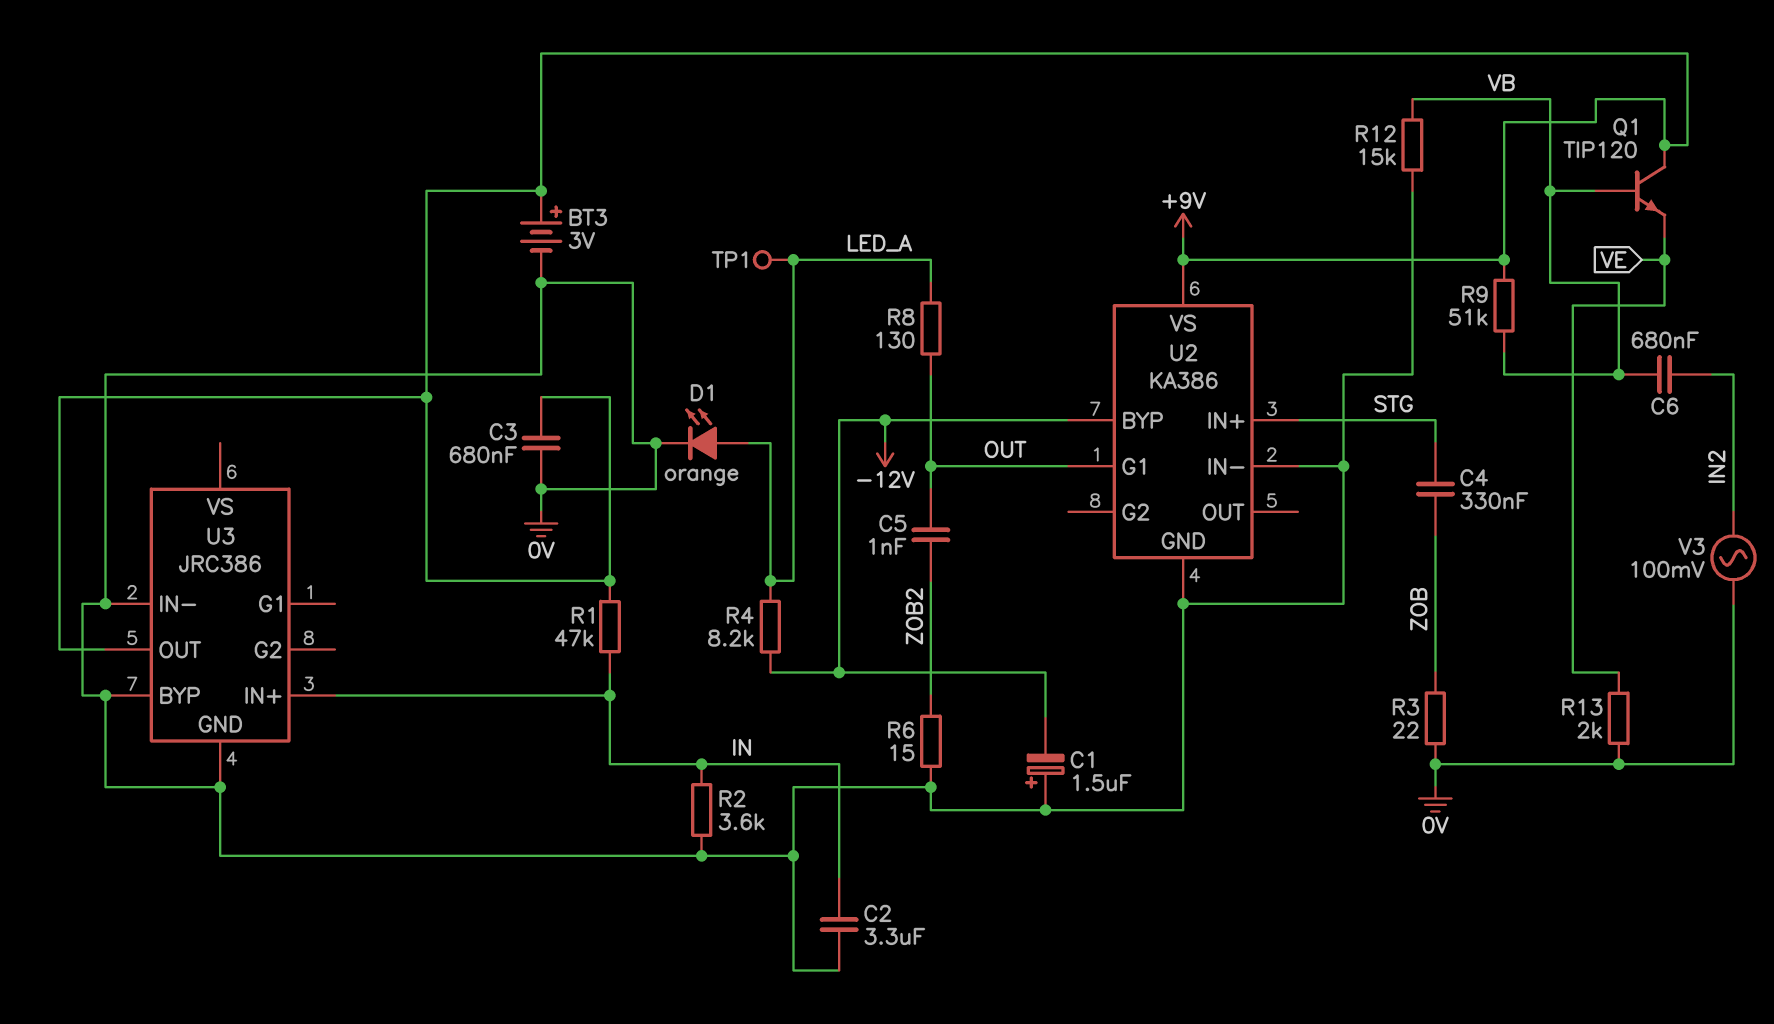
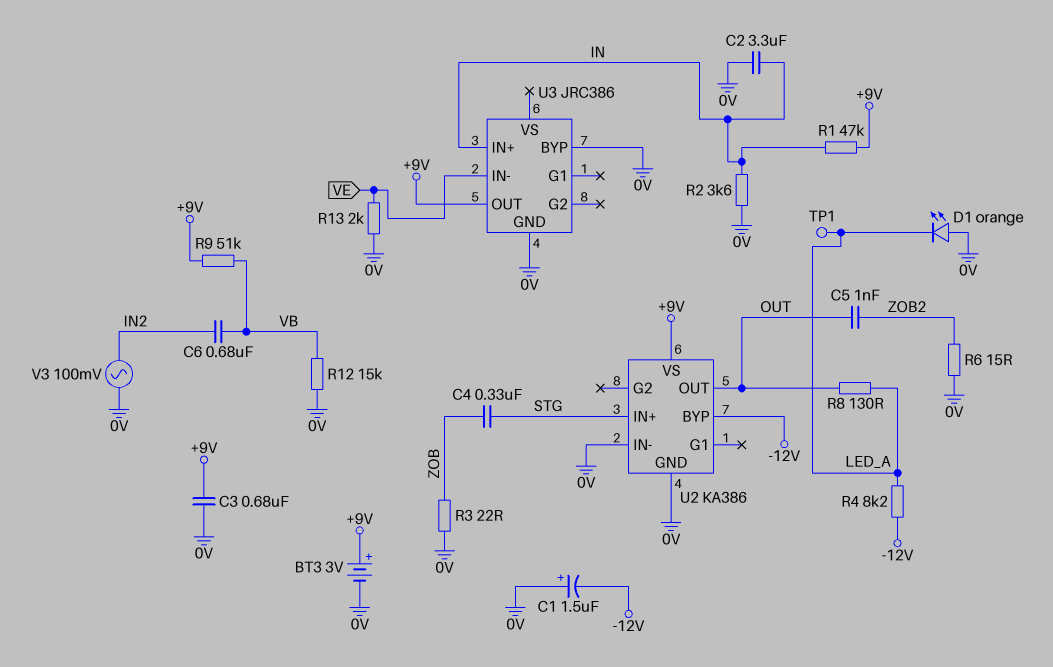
D1: LED orange (A LED_A, K 0V) -> LED orange (A 0V, K LED_A)
Q1: NPN TIP120 (B VB, C +9V, E VE) -> none
U2 pin G1: OUT -> none
U2 pin OUT: none -> OUT
U3 pin IN-: 0V -> VE

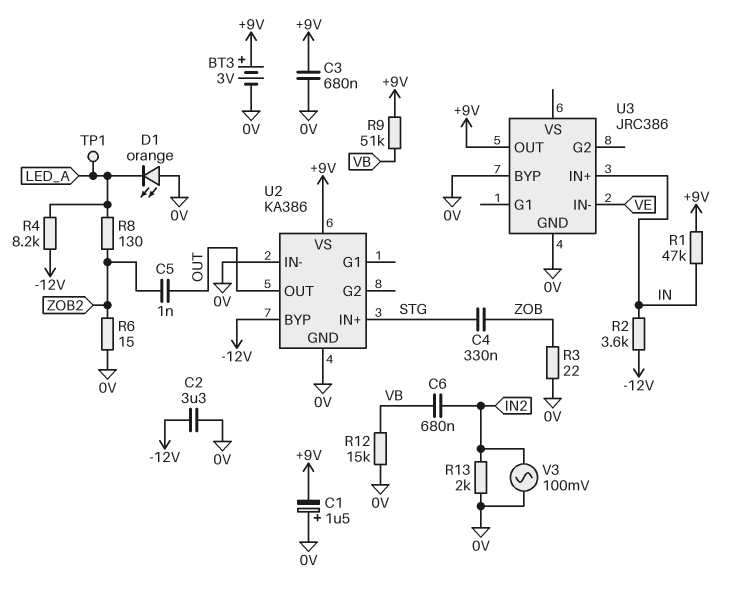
C1: 1.5uF (plus 0V, minus -12V) -> 1.5uF (plus 0V, minus +9V)
C2: 3.3uF (0V, IN) -> 3.3uF (-12V, 0V)
R2: 3.6k (0V, IN) -> 3.6k (-12V, IN)
R8: 130 (LED_A, OUT) -> 130 (LED_A, ZOB2)
R13: 2k (0V, VE) -> 2k (0V, IN2)

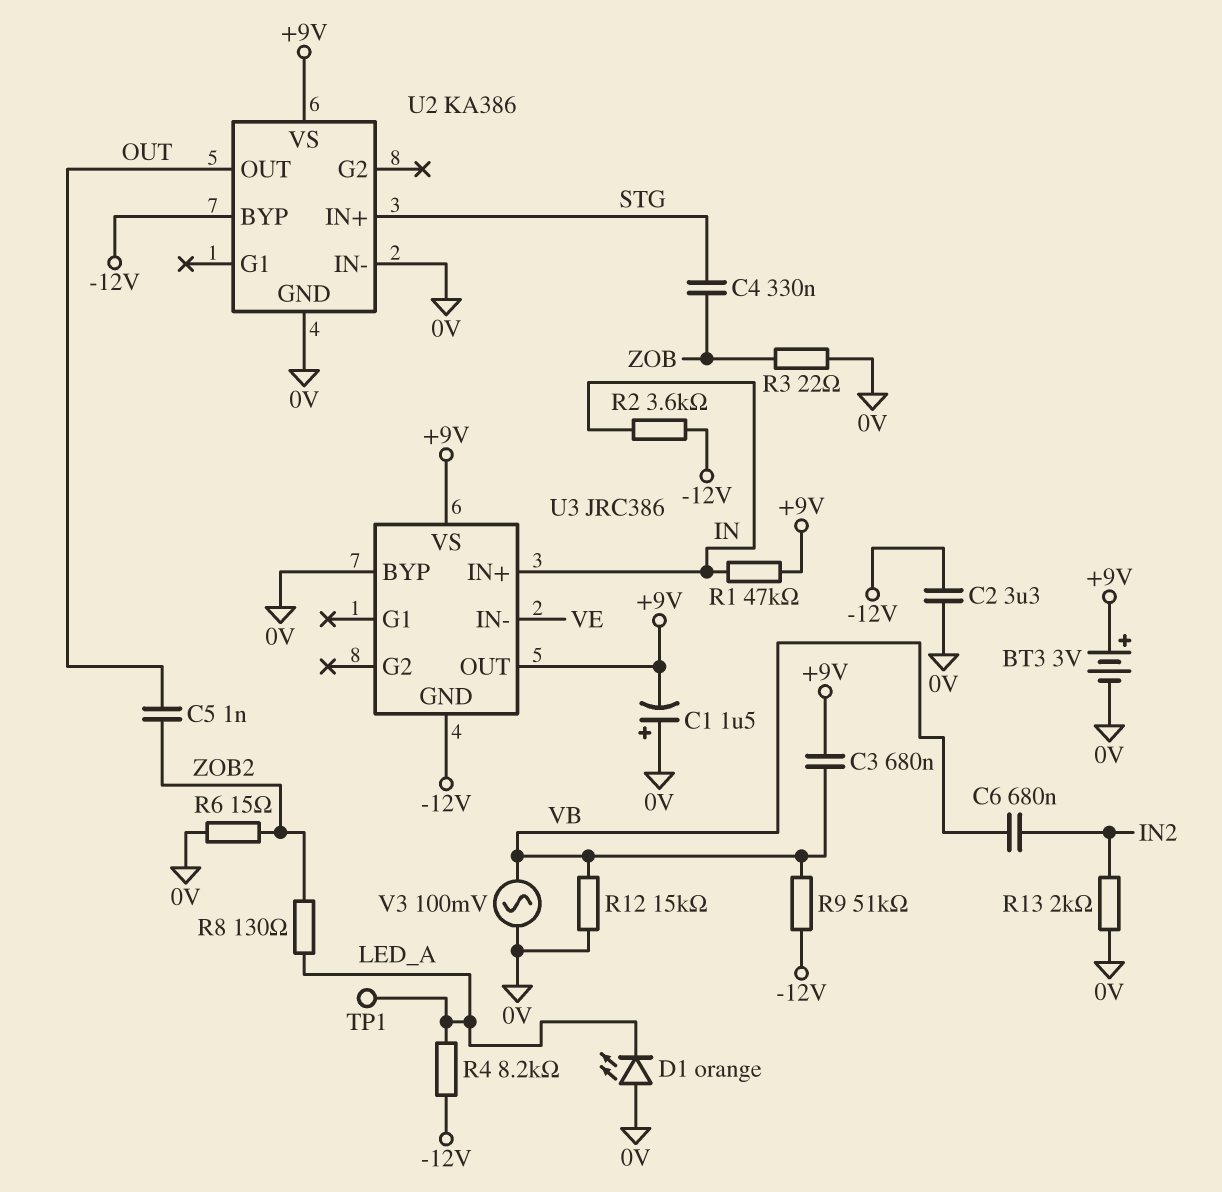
C3: 680nF (+9V, 0V) -> 680nF (+9V, VB)
R9: 51k (+9V, VB) -> 51k (-12V, VB)
U3 pin GND: 0V -> -12V
U3 pin VS: none -> +9V
V3: AC 100mV (0V, IN2) -> AC 100mV (0V, VB)

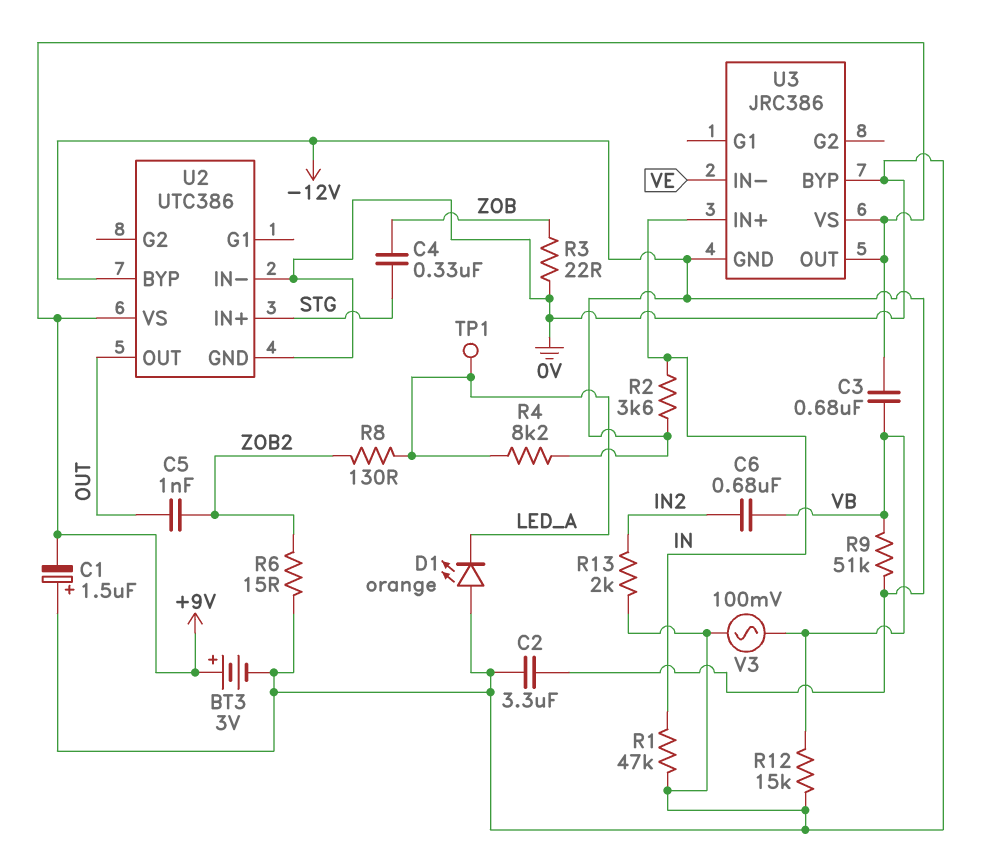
R1: 47k (+9V, IN) -> 47k (0V, IN)
U2: KA386 -> UTC386

